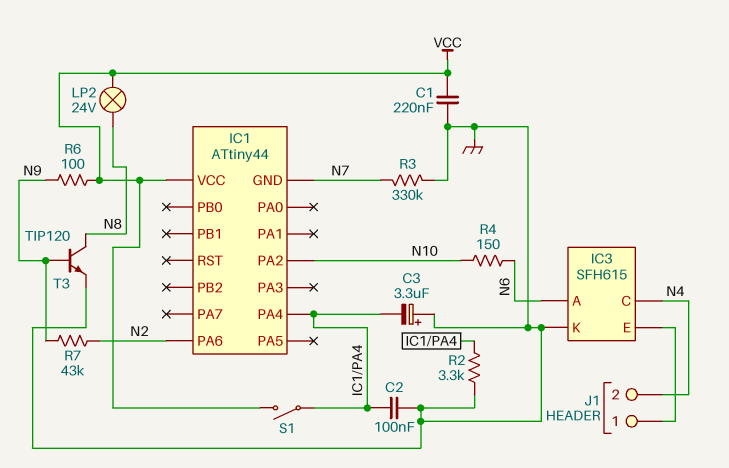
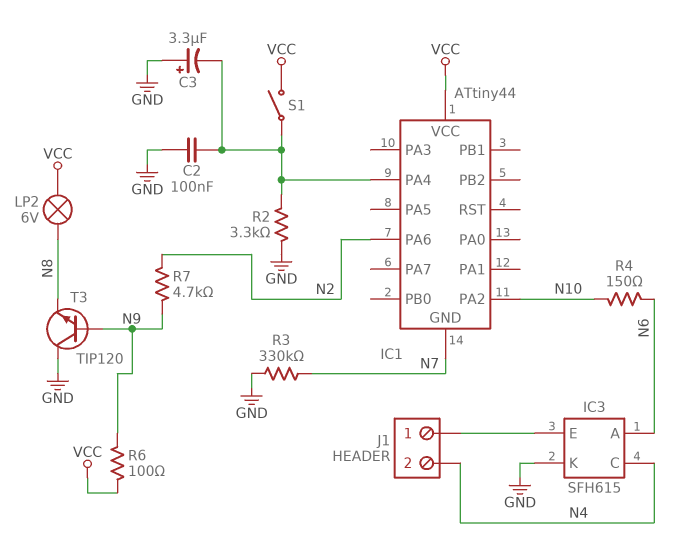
C1: 220nF (GND, VCC) -> none
LP2: lamp 24V (N8, VCC) -> lamp 6V (N8, VCC)
R7: 43k (N2, N9) -> 4.7k (N2, N9)
T3: NPN TIP120 (B N9, C N8, E GND) -> NPN TIP120 (B N9, C GND, E N8)

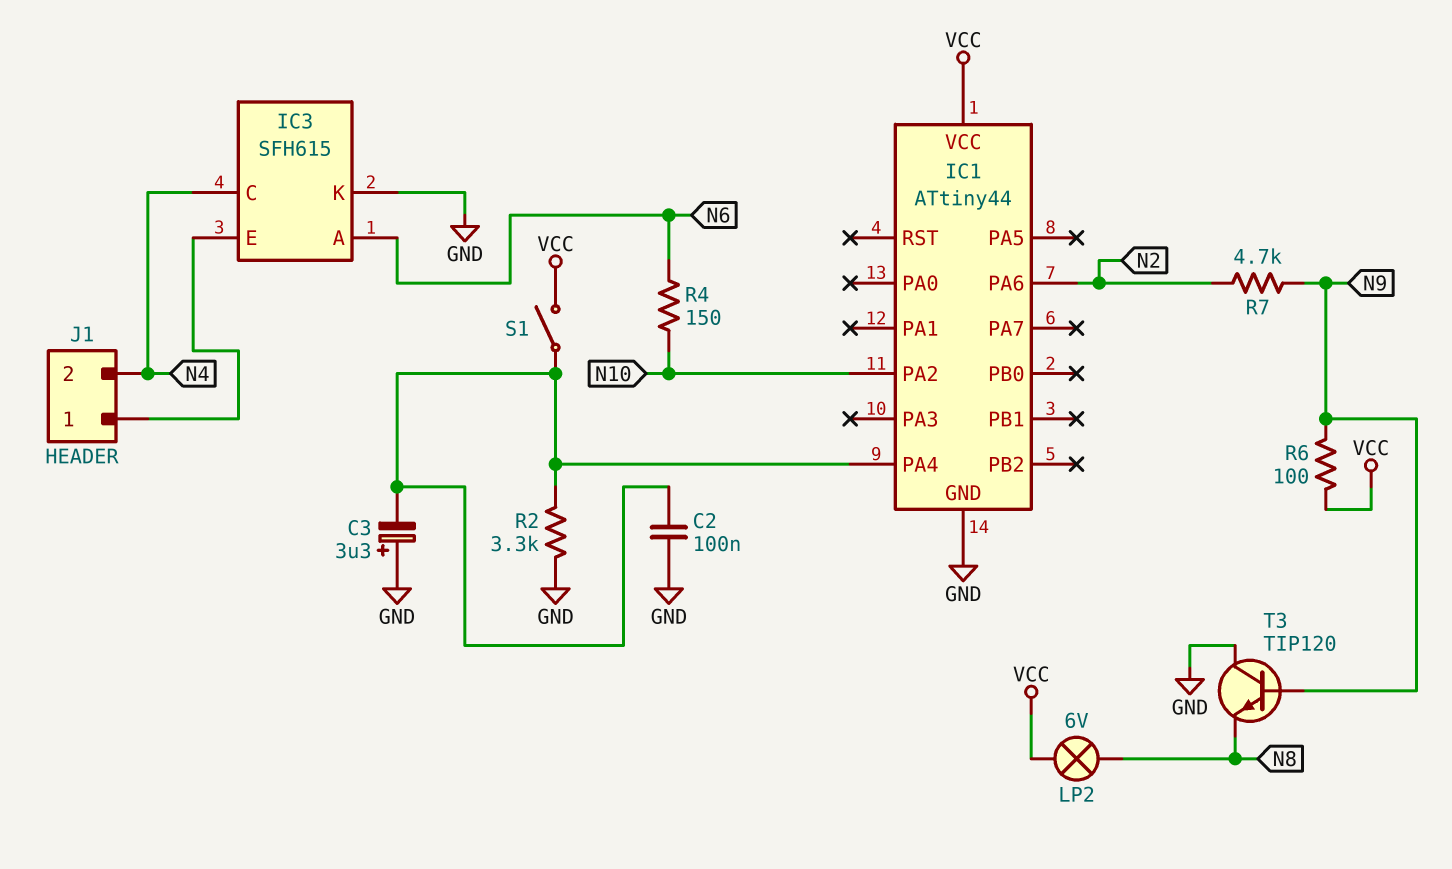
IC1 pin GND: N7 -> GND
R3: 330k (GND, N7) -> none

